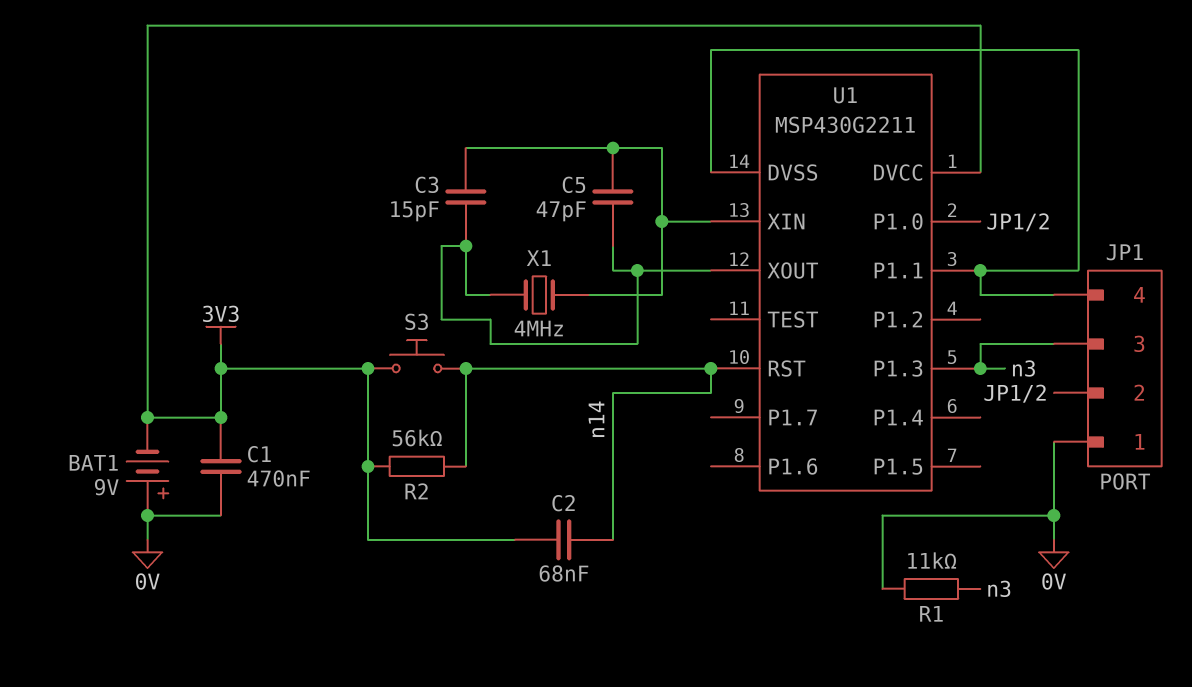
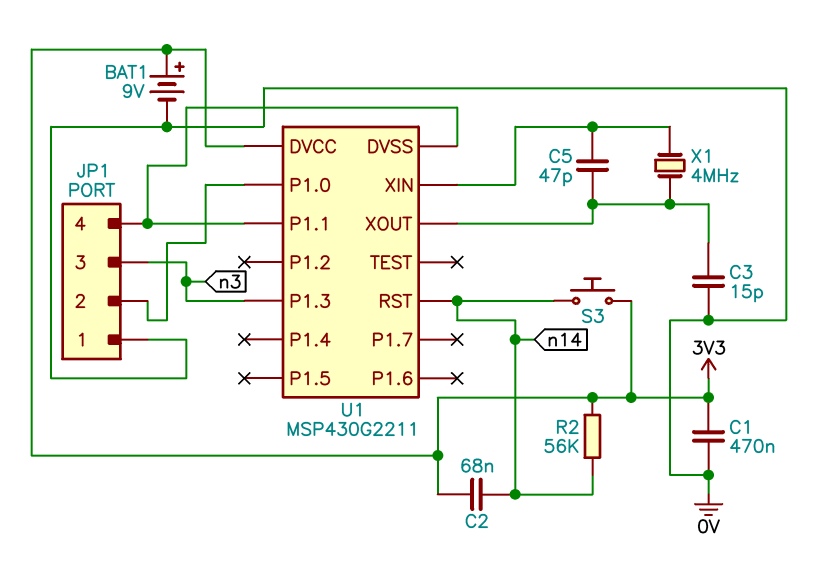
BAT1: 9V (plus 0V, minus 3V3) -> 9V (plus 3V3, minus 0V)
C3: 15pF (U1/XIN, U1/XOUT) -> 15pF (0V, U1/XOUT)
R1: 11k (0V, n3) -> none

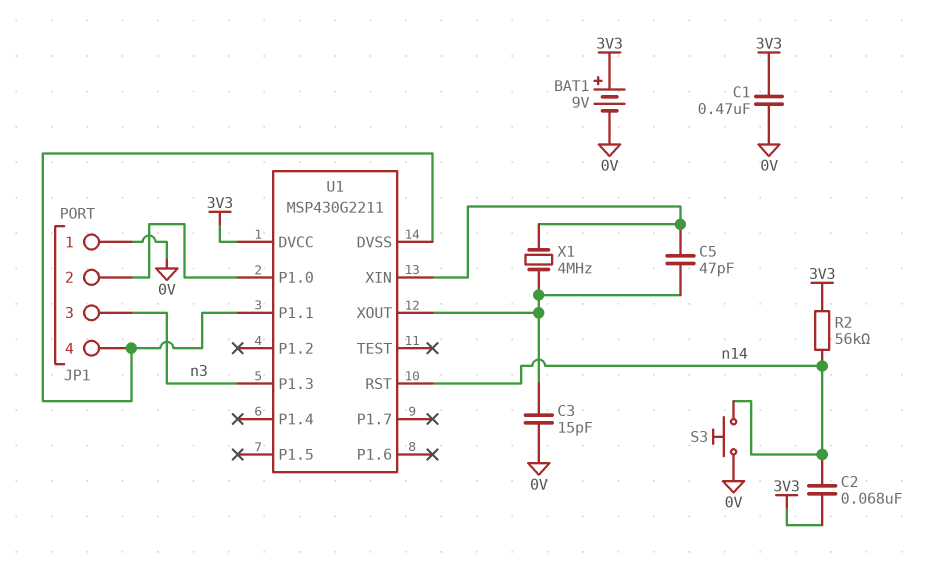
S3: button (3V3, n14) -> button (0V, n14)

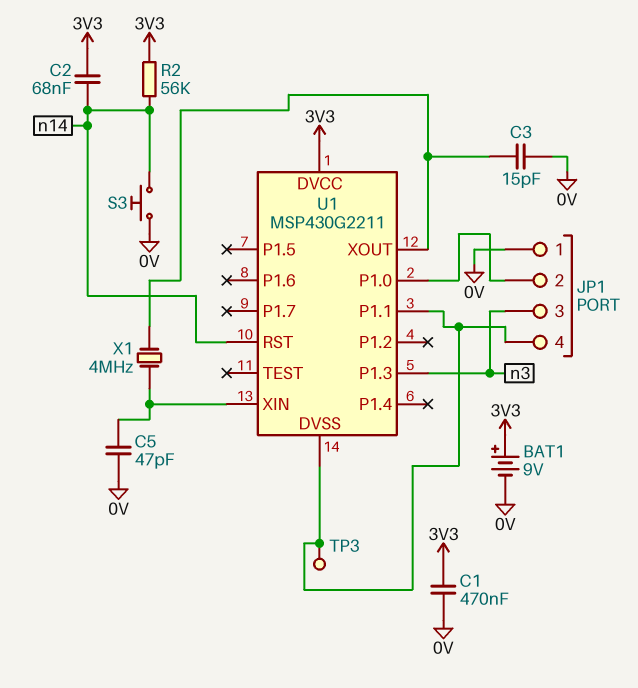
C5: 47pF (U1/XIN, U1/XOUT) -> 47pF (0V, U1/XIN)
TP3: none -> test point (JP1/4)

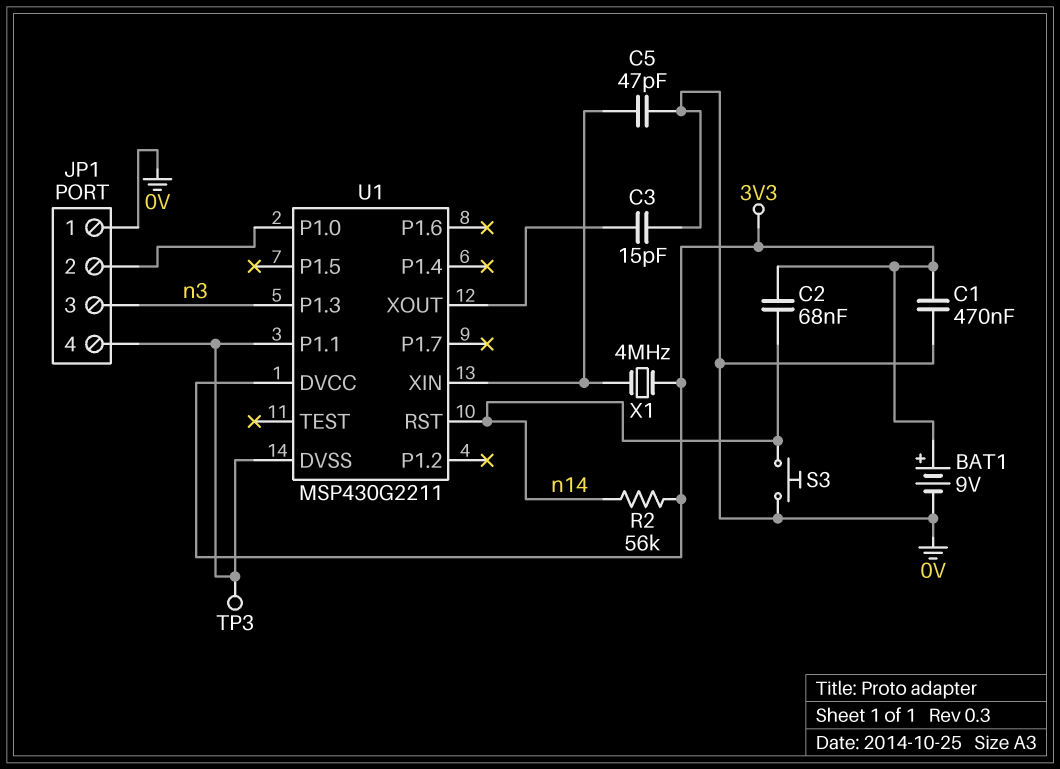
X1: 4MHz (U1/XIN, U1/XOUT) -> 4MHz (3V3, U1/XIN)

